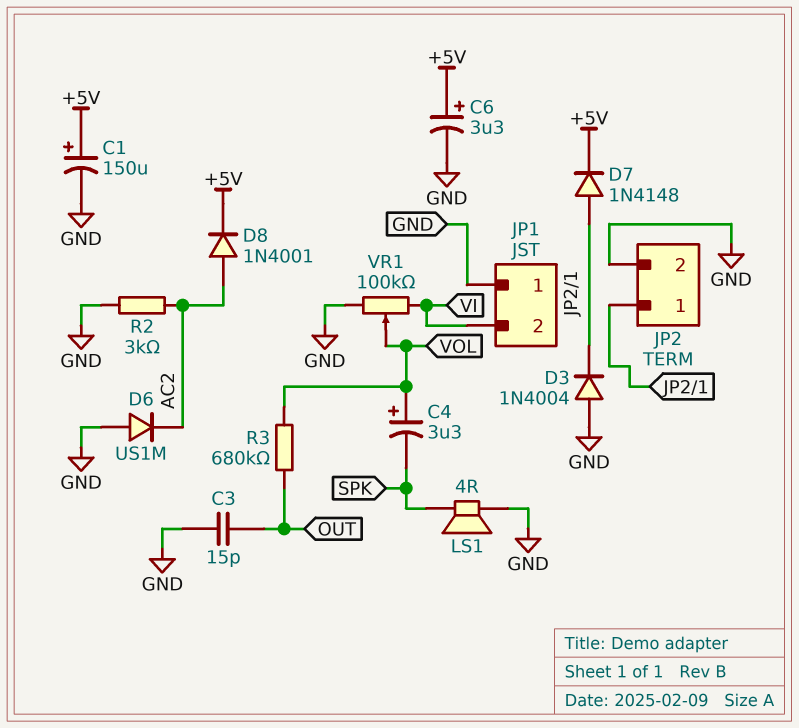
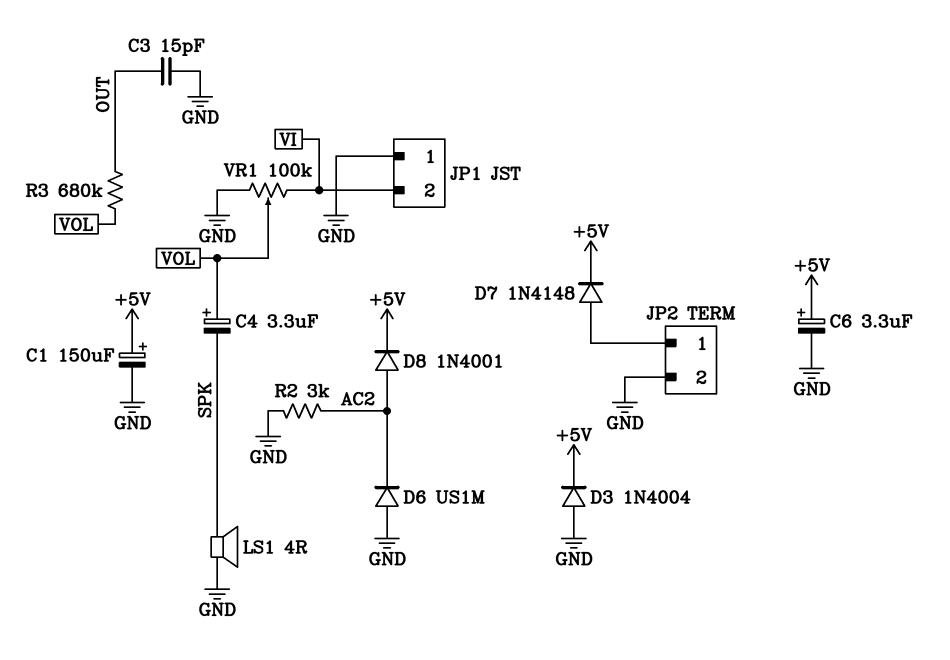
D3: diode 1N4004 (A GND, K JP2/1) -> diode 1N4004 (A GND, K +5V)

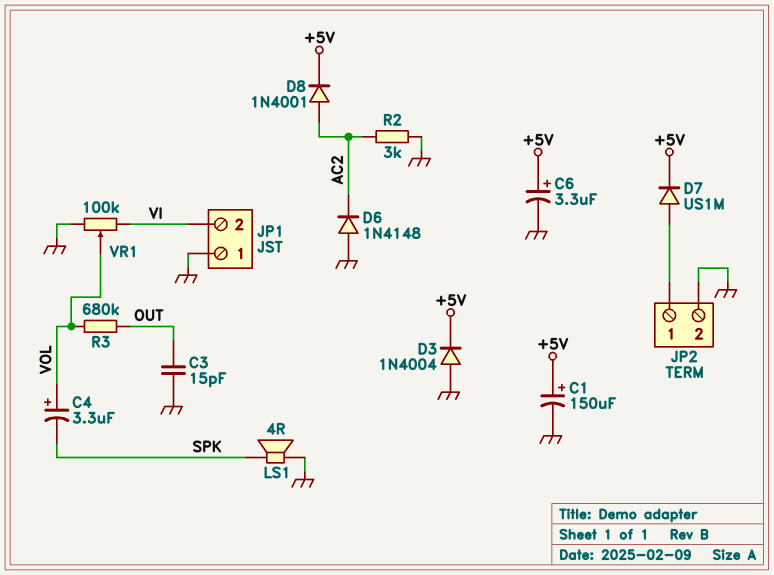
D6: diode US1M (A GND, K AC2) -> diode 1N4148 (A GND, K AC2)
D7: diode 1N4148 (A JP2/1, K +5V) -> diode US1M (A JP2/1, K +5V)

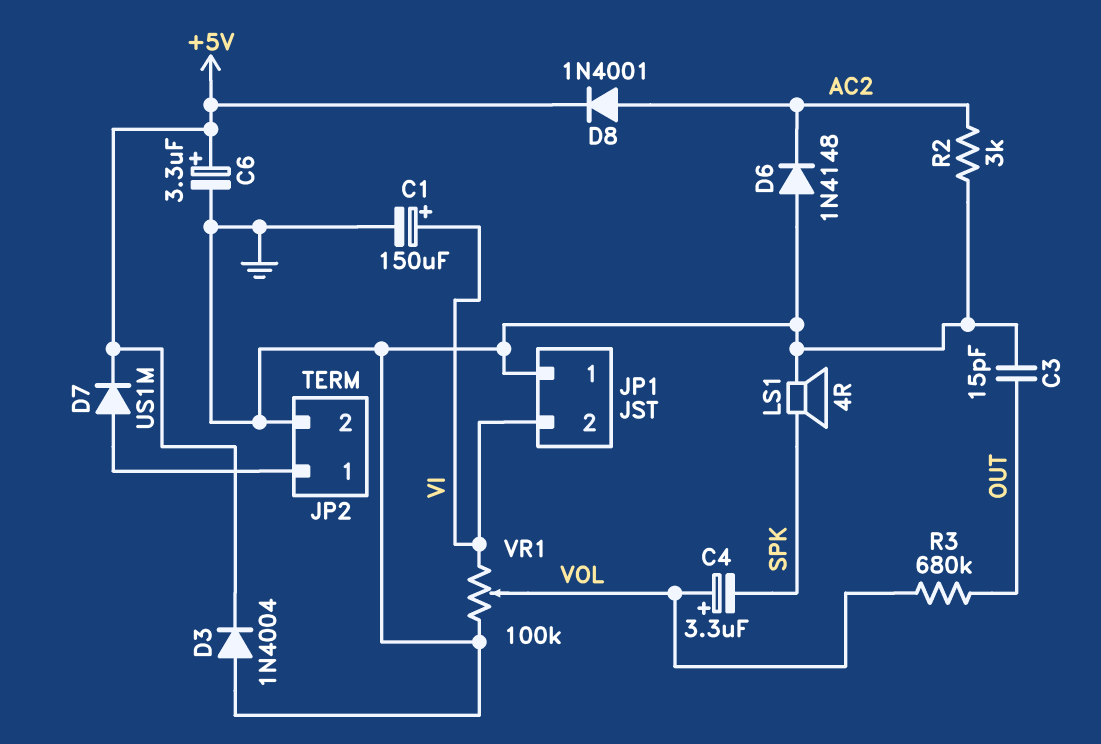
C1: 150uF (plus +5V, minus GND) -> 150uF (plus VI, minus GND)

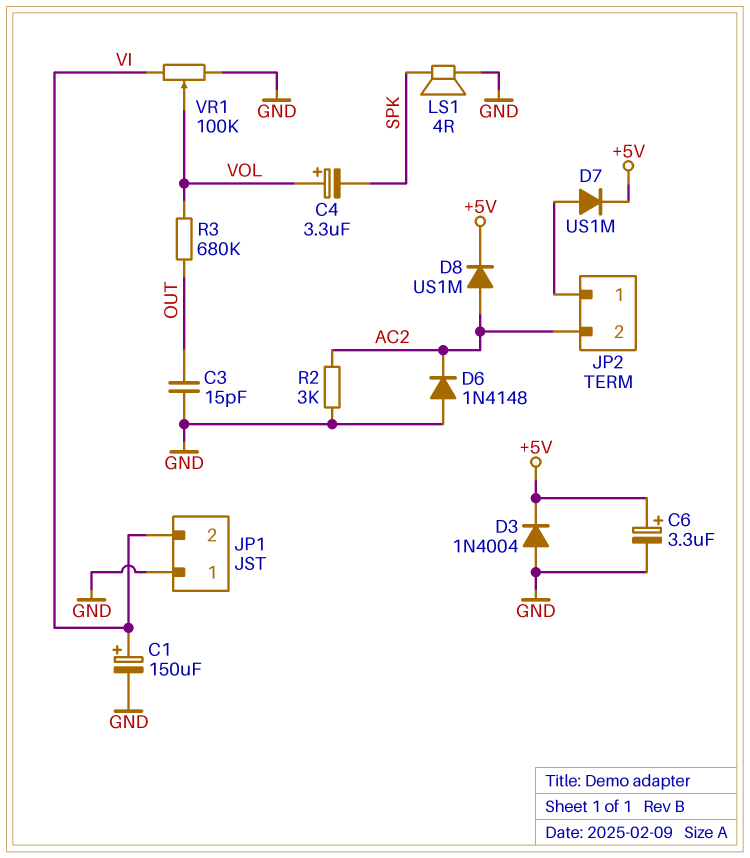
D8: diode 1N4001 (A AC2, K +5V) -> diode US1M (A AC2, K +5V)
JP2 pin 2: GND -> AC2

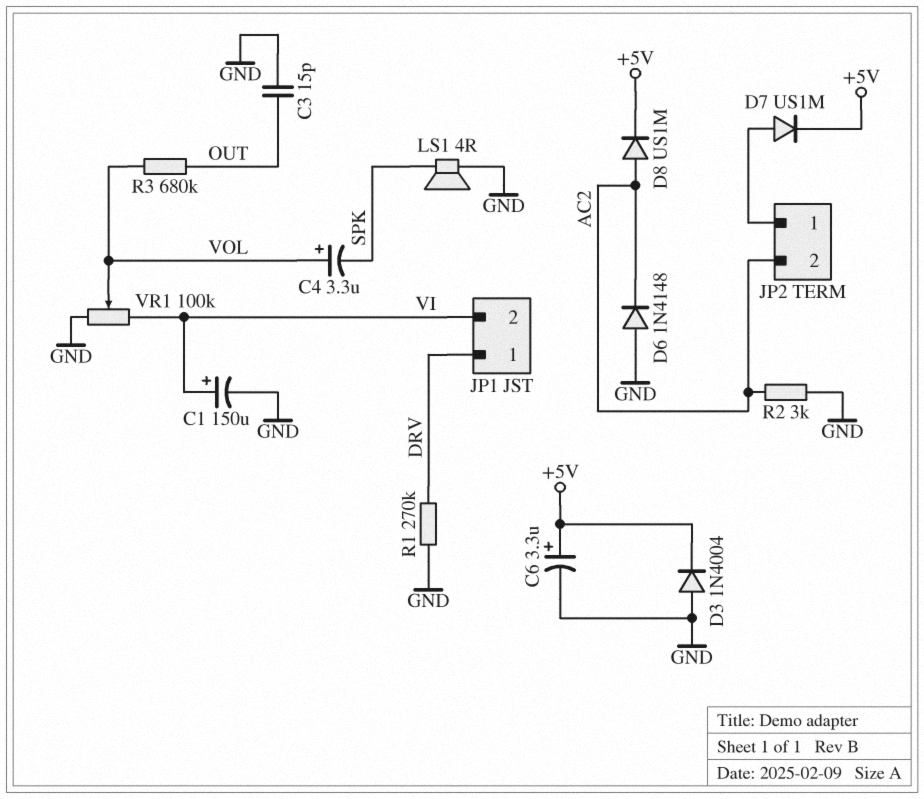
JP1 pin 1: GND -> DRV
R1: none -> 270k (DRV, GND)

